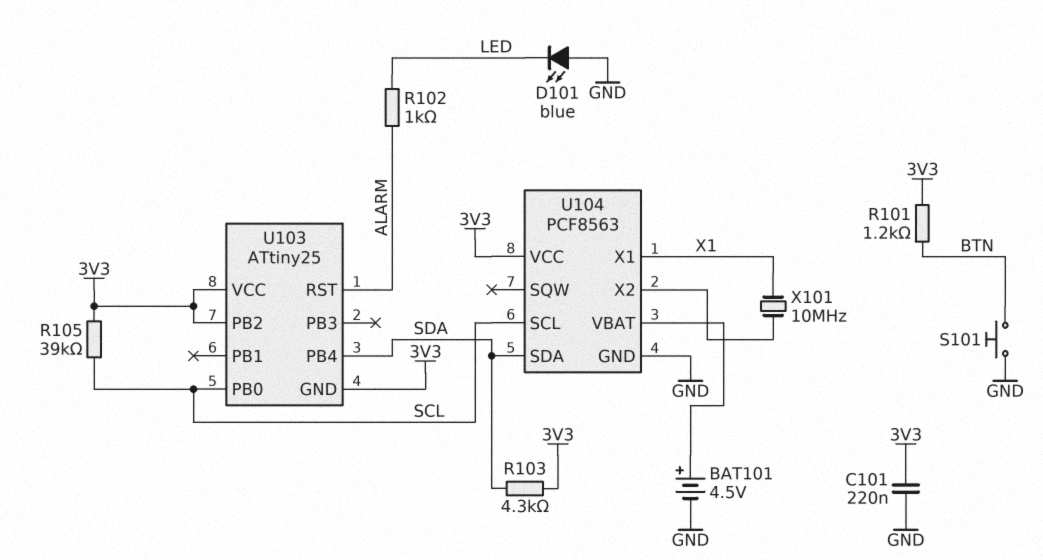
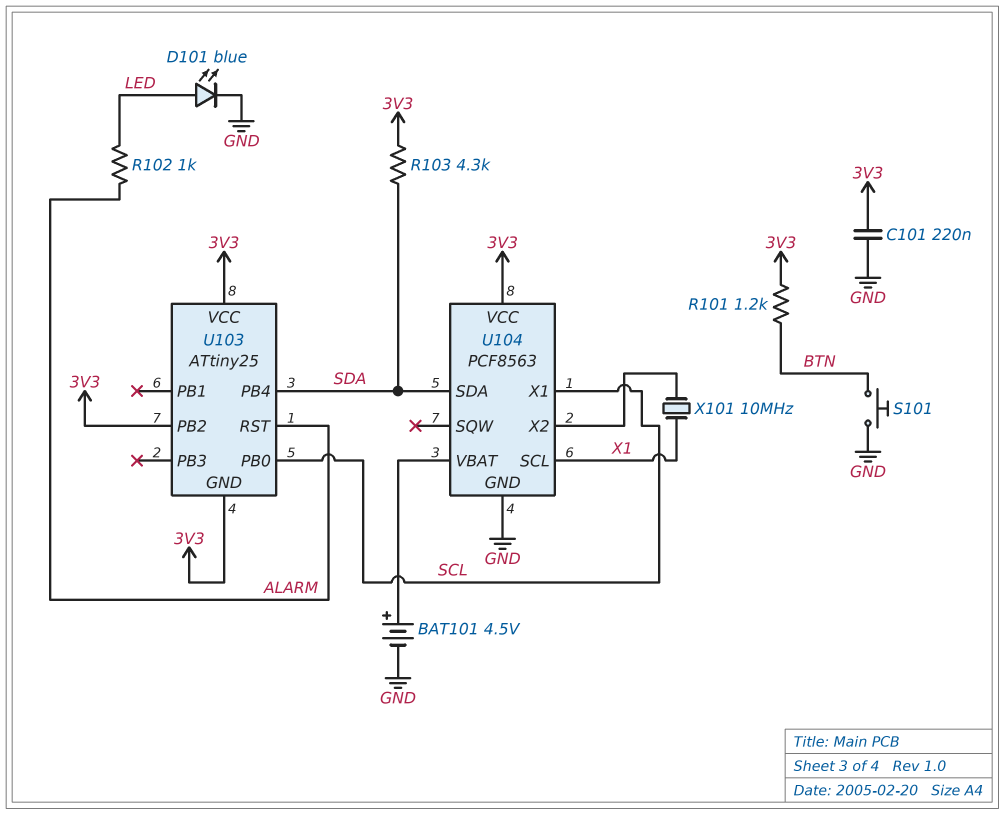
D101: LED blue (A GND, K LED) -> LED blue (A LED, K GND)
R105: 39k (3V3, SCL) -> none
U104 pin SCL: SCL -> X1
U104 pin X1: X1 -> SCL

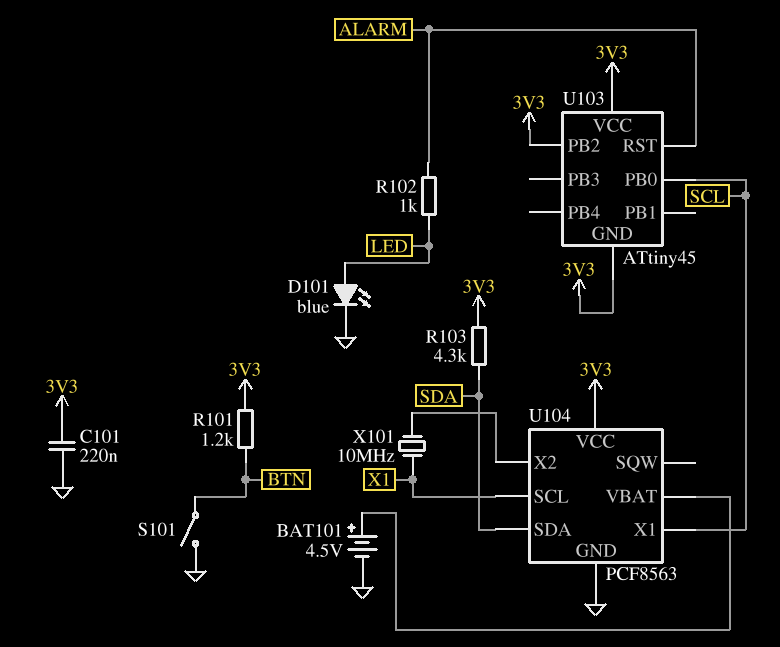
S101: button (BTN, GND) -> switch (BTN, GND)
U103: ATtiny25 -> ATtiny45
U103 pin PB4: SDA -> none

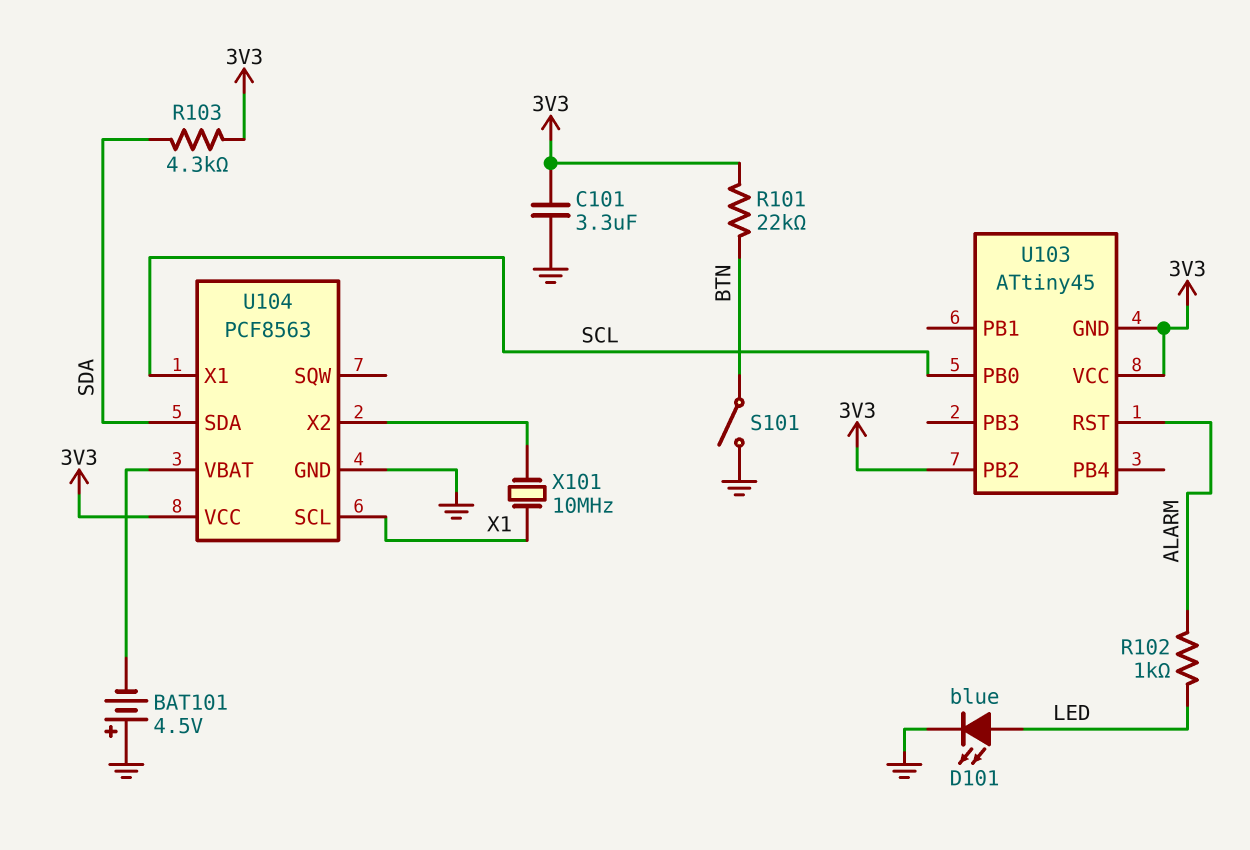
BAT101: 4.5V (plus U104/VBAT, minus GND) -> 4.5V (plus GND, minus U104/VBAT)
C101: 220nF (3V3, GND) -> 3.3uF (3V3, GND)
R101: 1.2k (3V3, BTN) -> 22k (3V3, BTN)

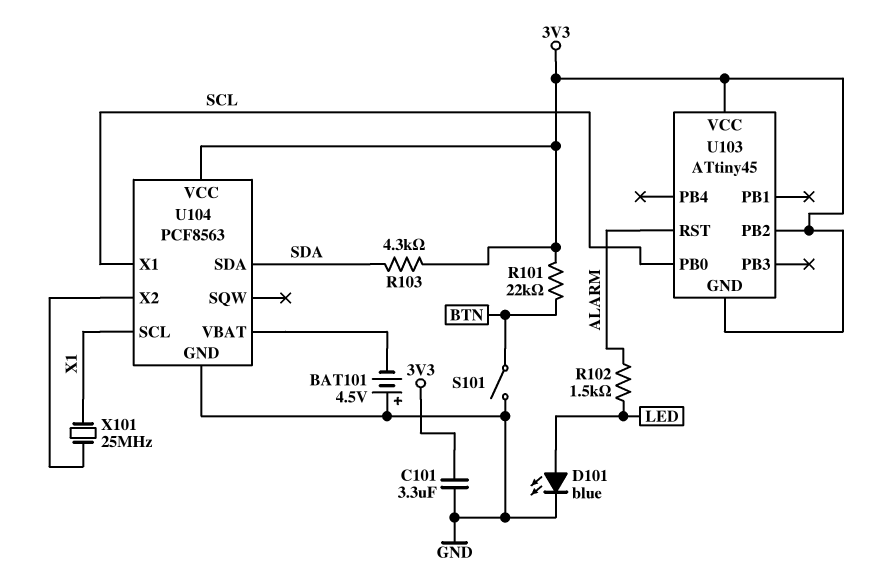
R102: 1k (ALARM, LED) -> 1.5k (ALARM, LED)
X101: 10MHz (U104/X2, X1) -> 25MHz (U104/X2, X1)

